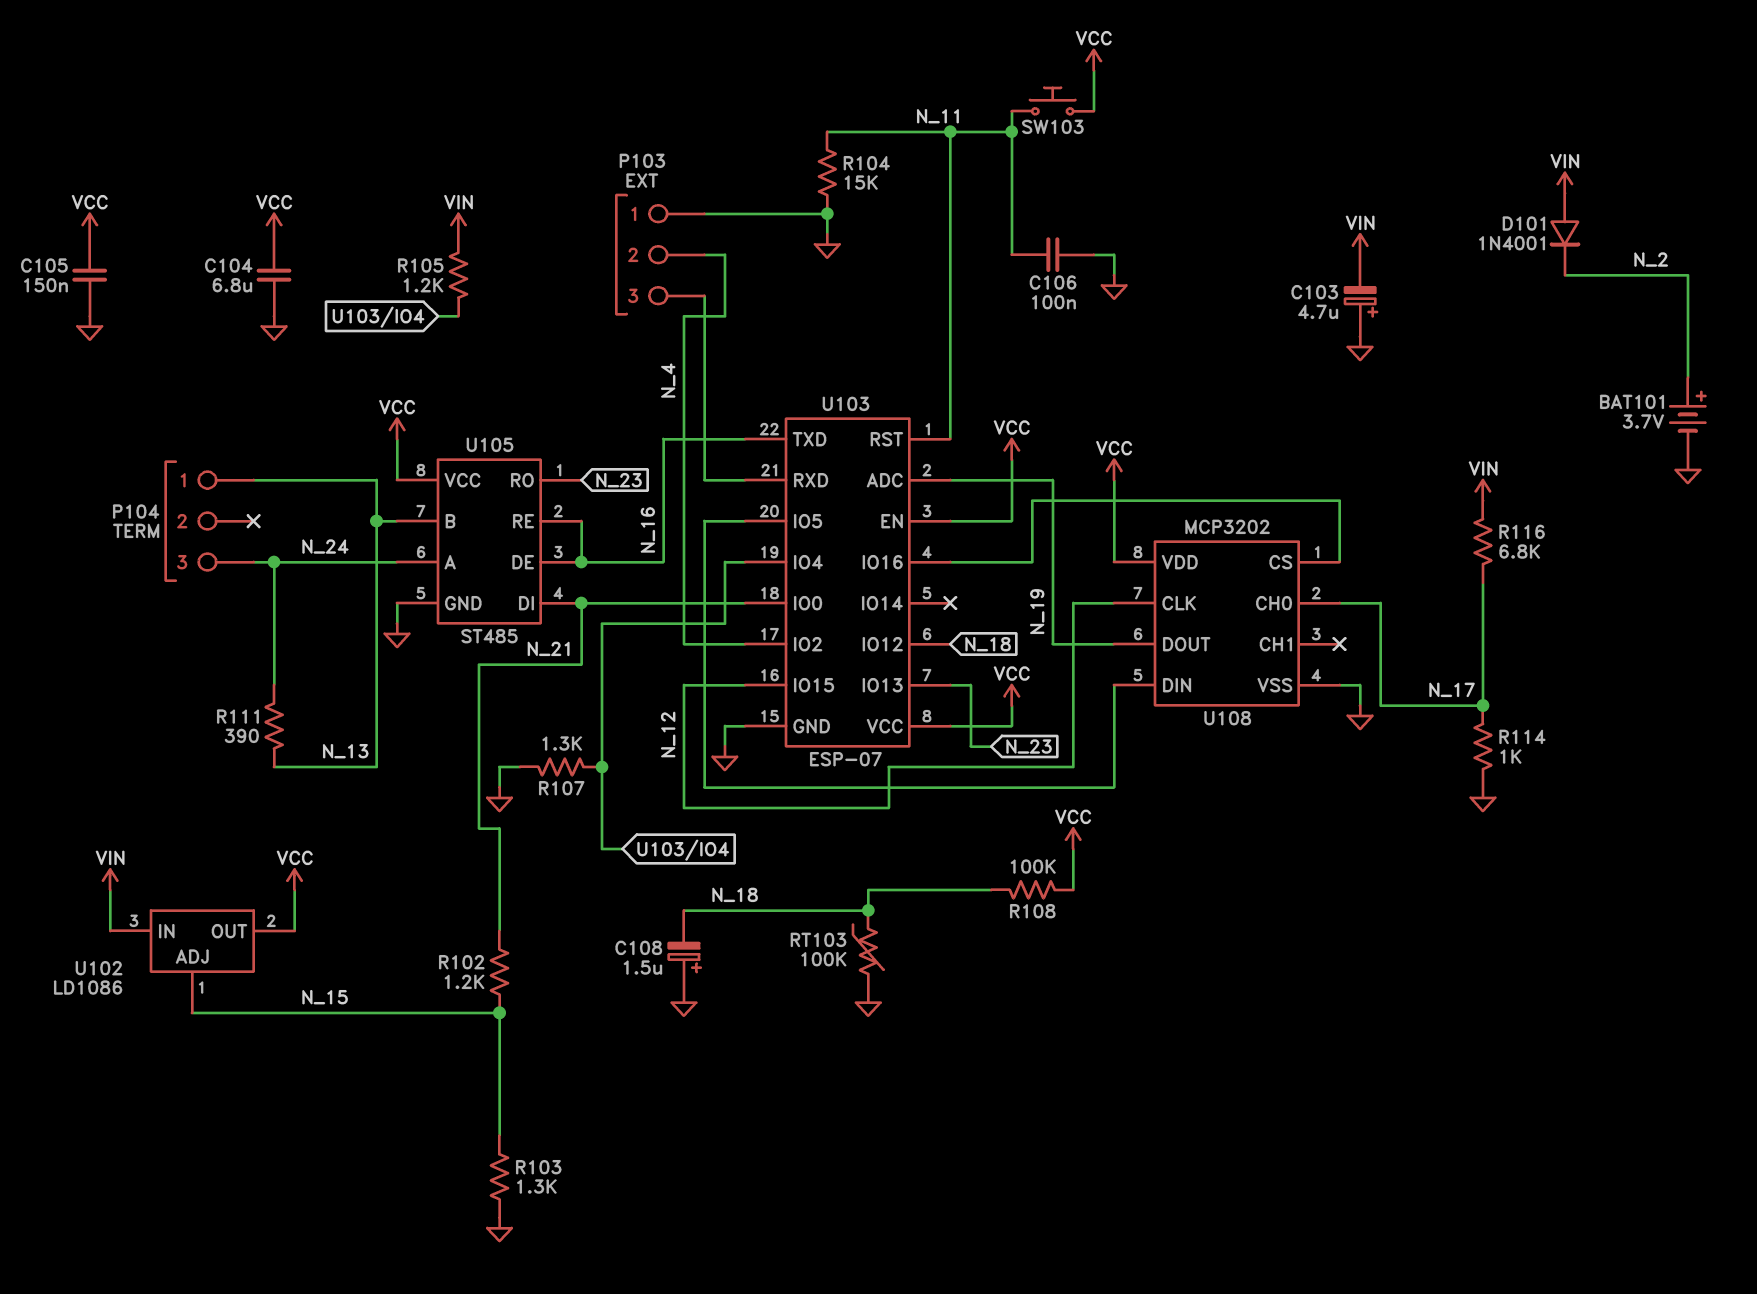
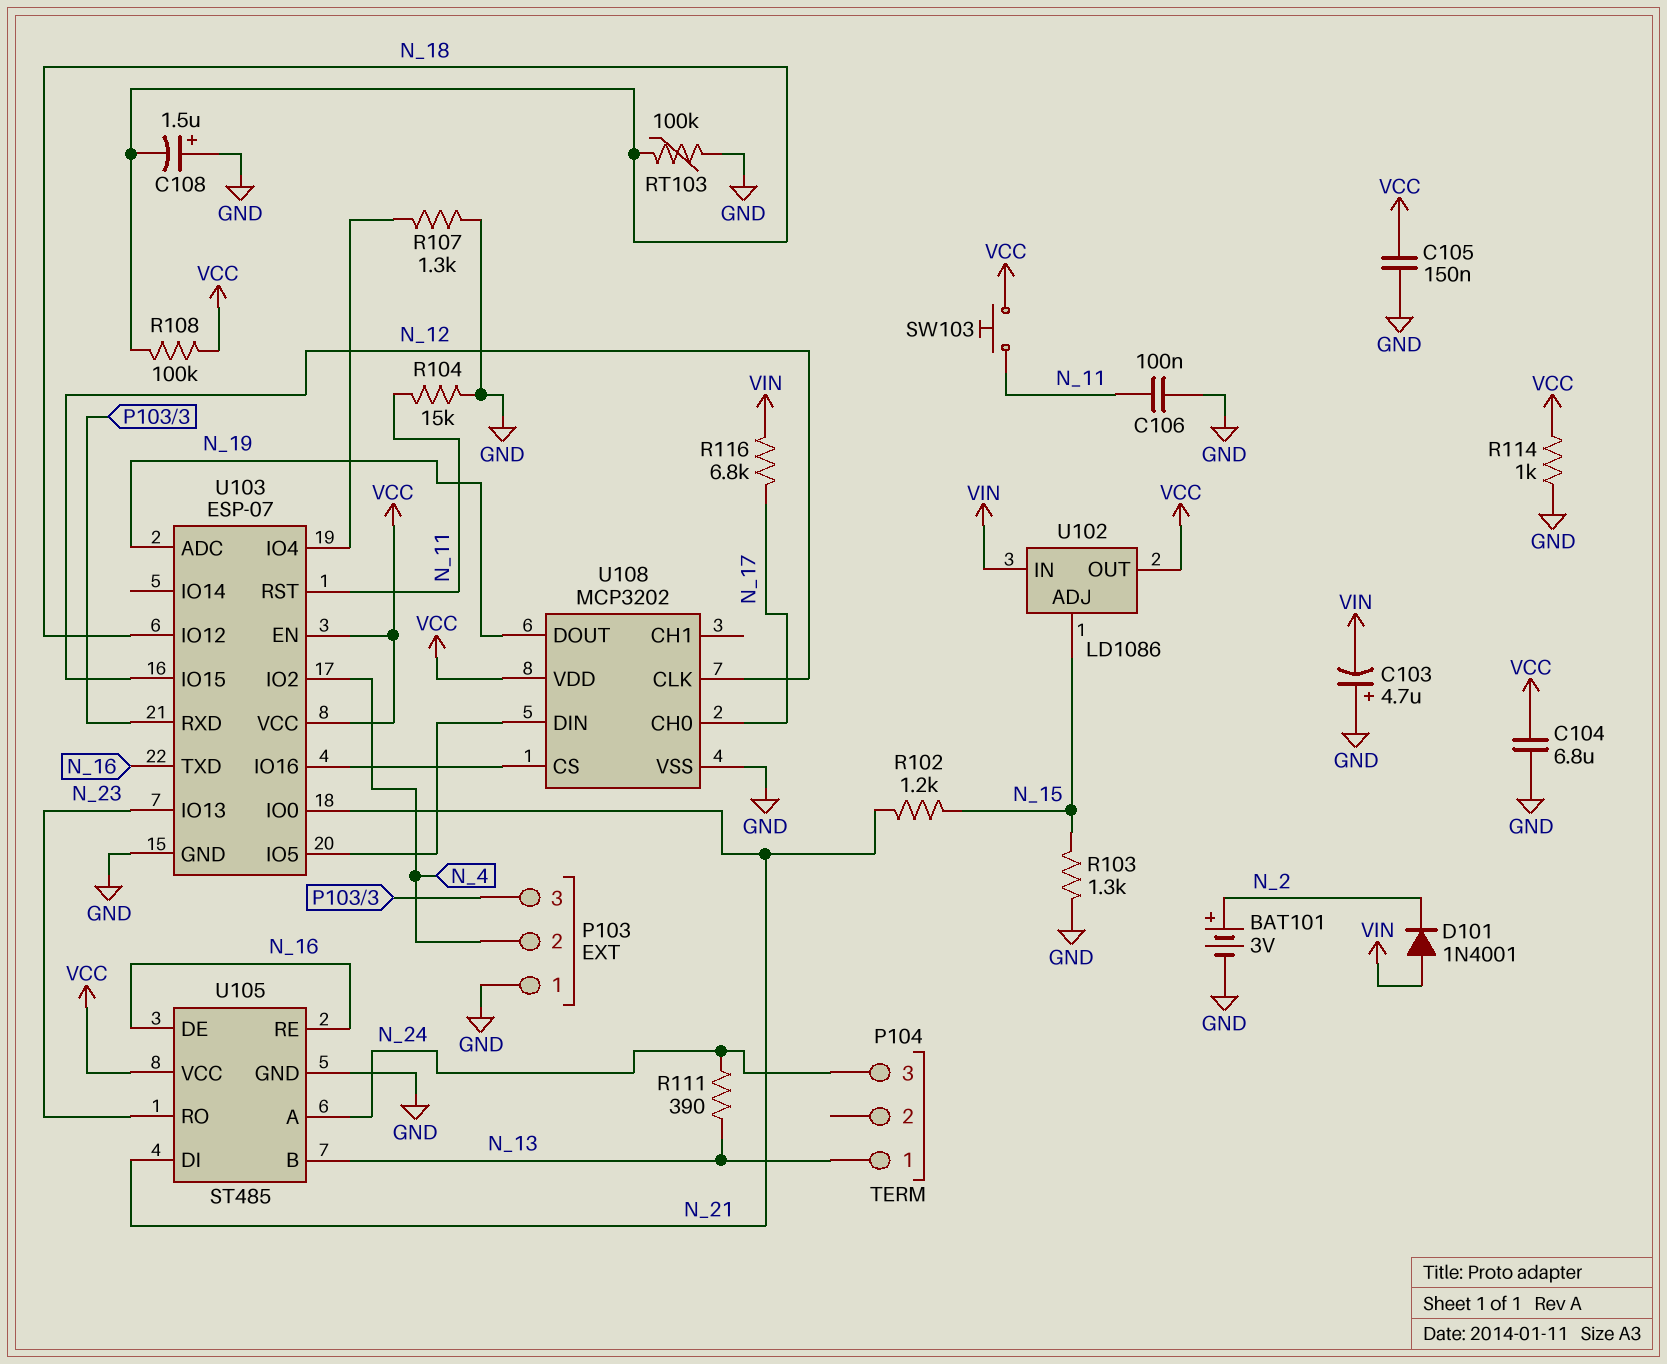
BAT101: 3.7V (plus N_2, minus GND) -> 3V (plus N_2, minus GND)
R105: 1.2k (U103/IO4, VIN) -> none
R114: 1k (GND, N_17) -> 1k (GND, VCC)

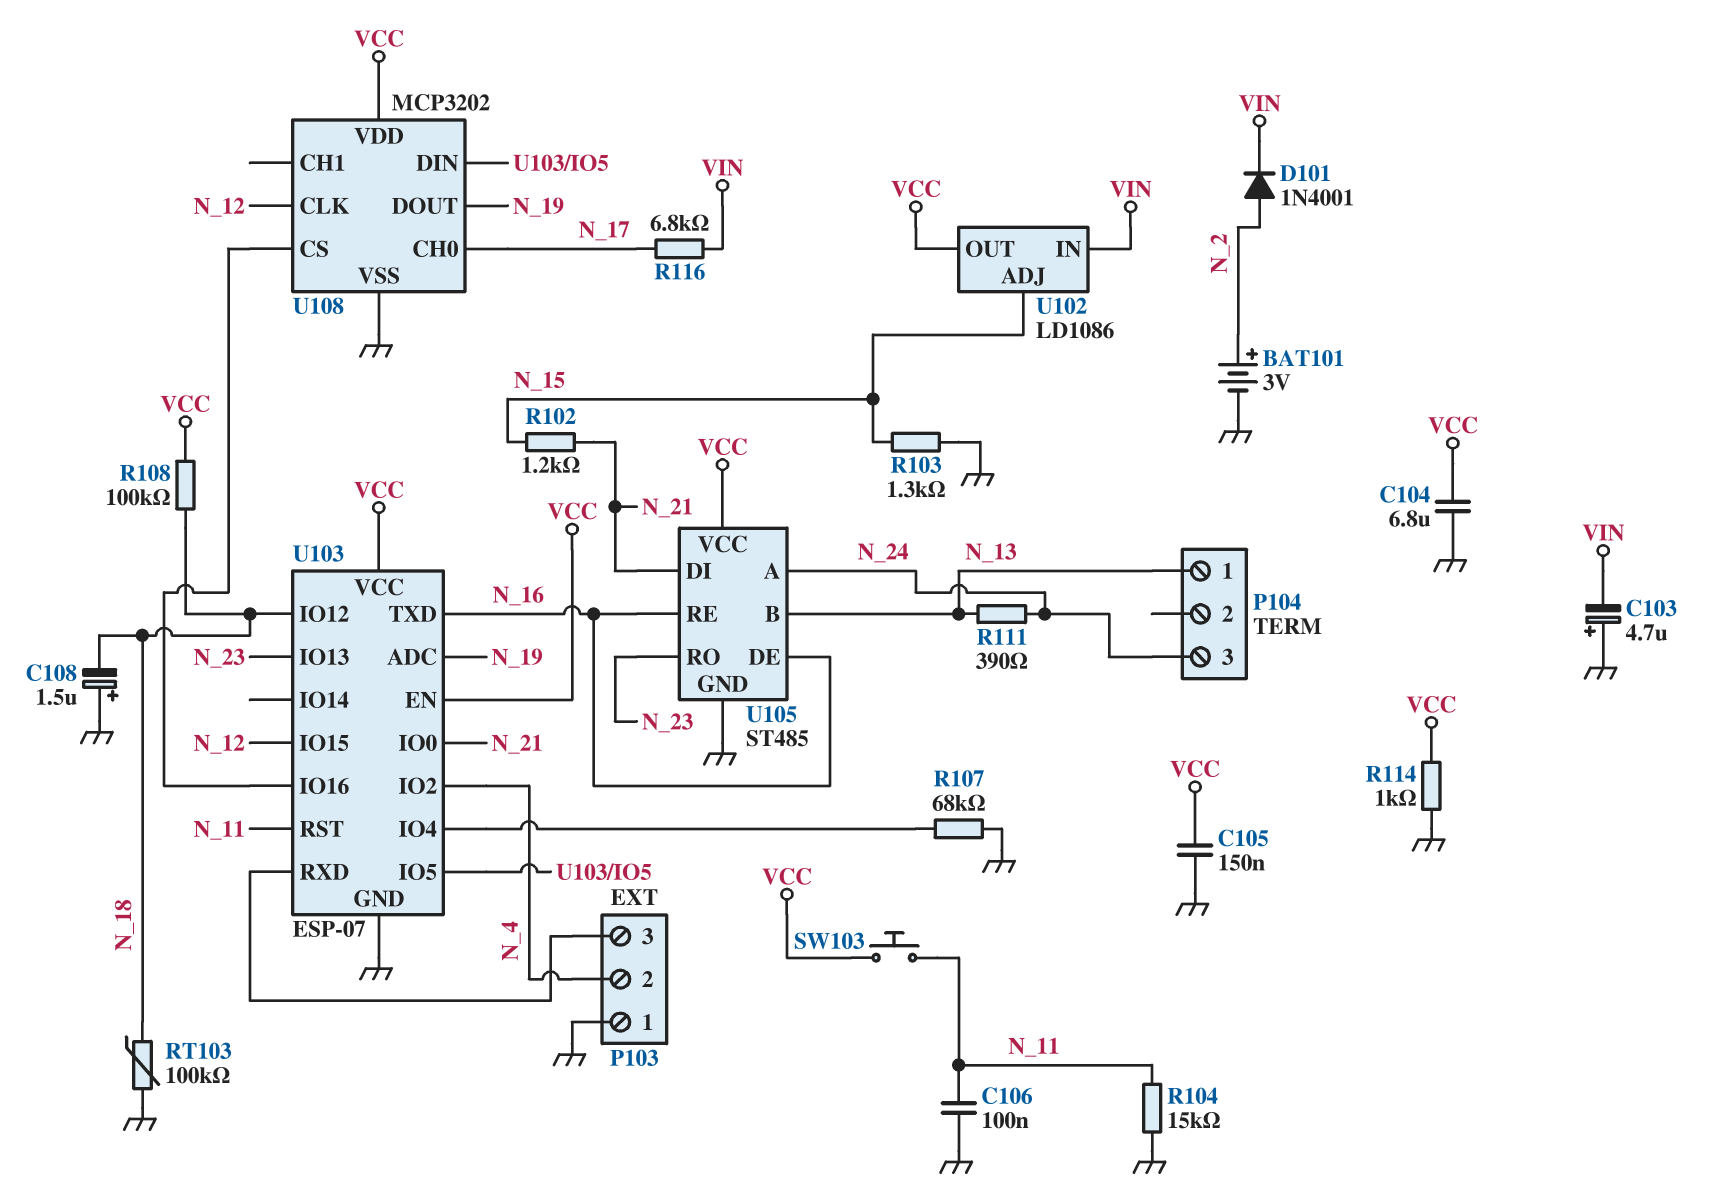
D101: diode 1N4001 (A VIN, K N_2) -> diode 1N4001 (A N_2, K VIN)
R107: 1.3k (GND, U103/IO4) -> 68k (GND, U103/IO4)

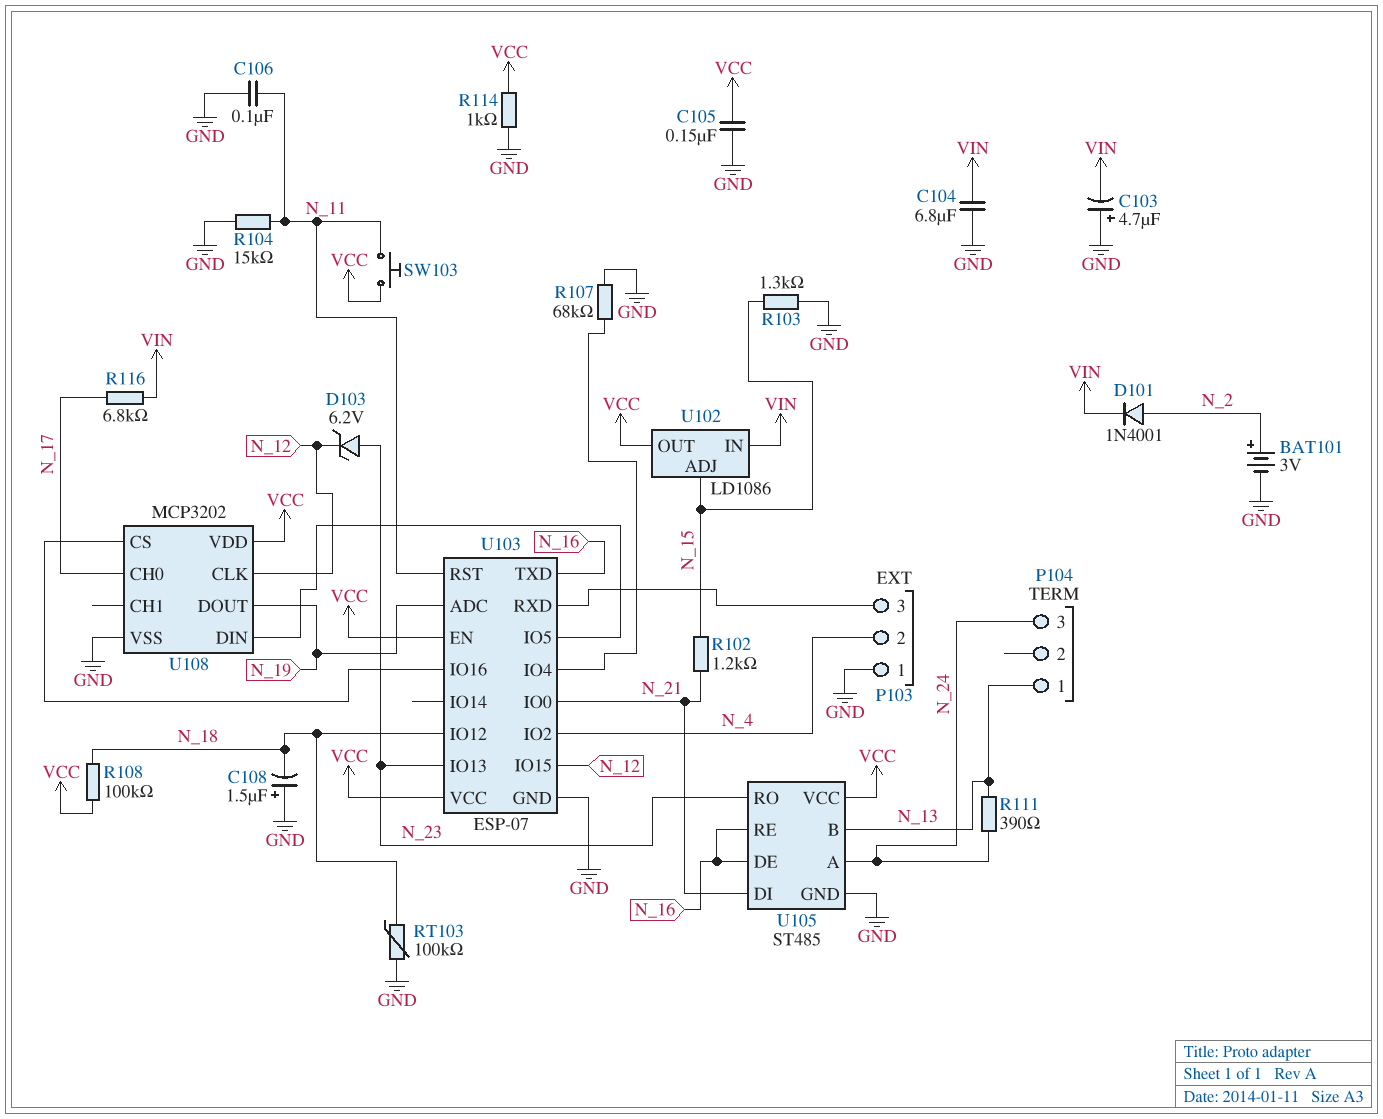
C104: 6.8uF (GND, VCC) -> 6.8uF (GND, VIN)
D103: none -> zener 6.2V (A N_23, K N_12)

